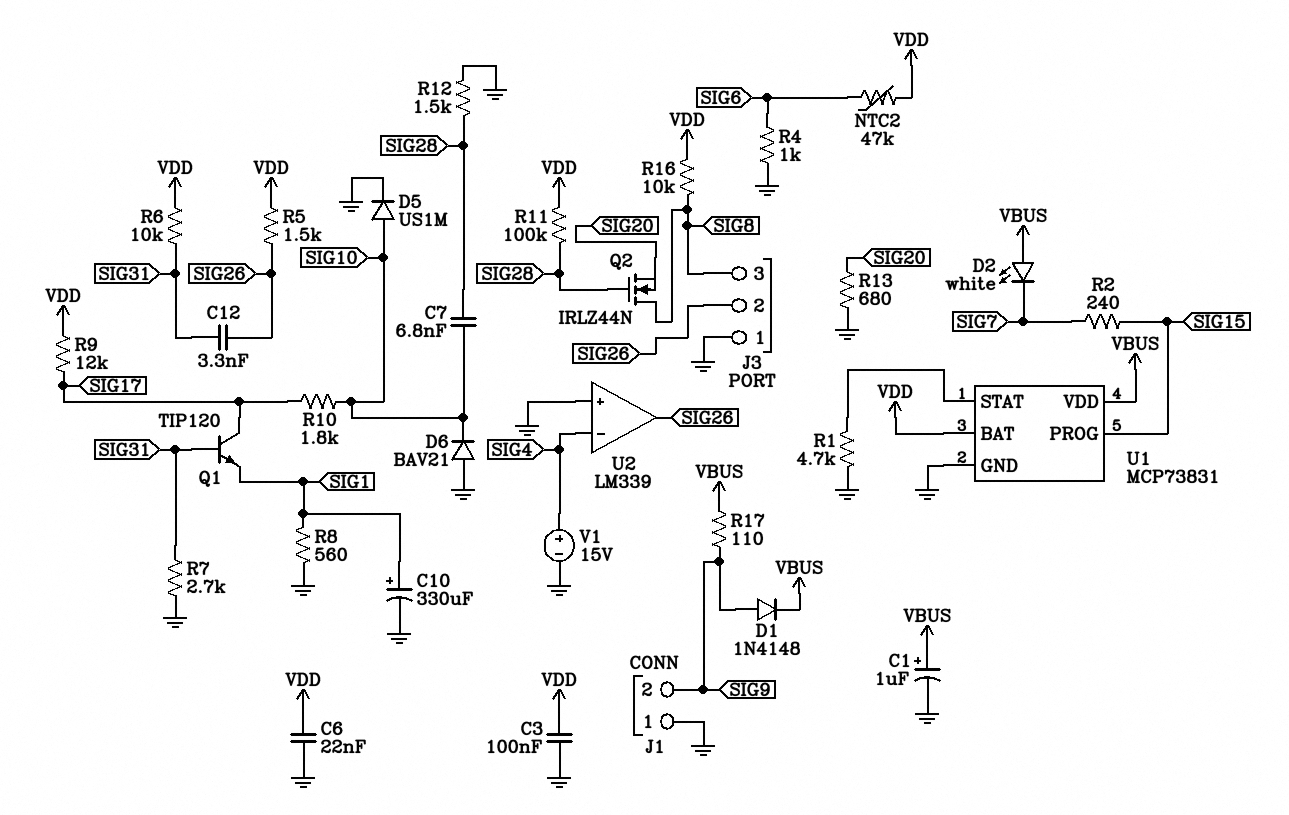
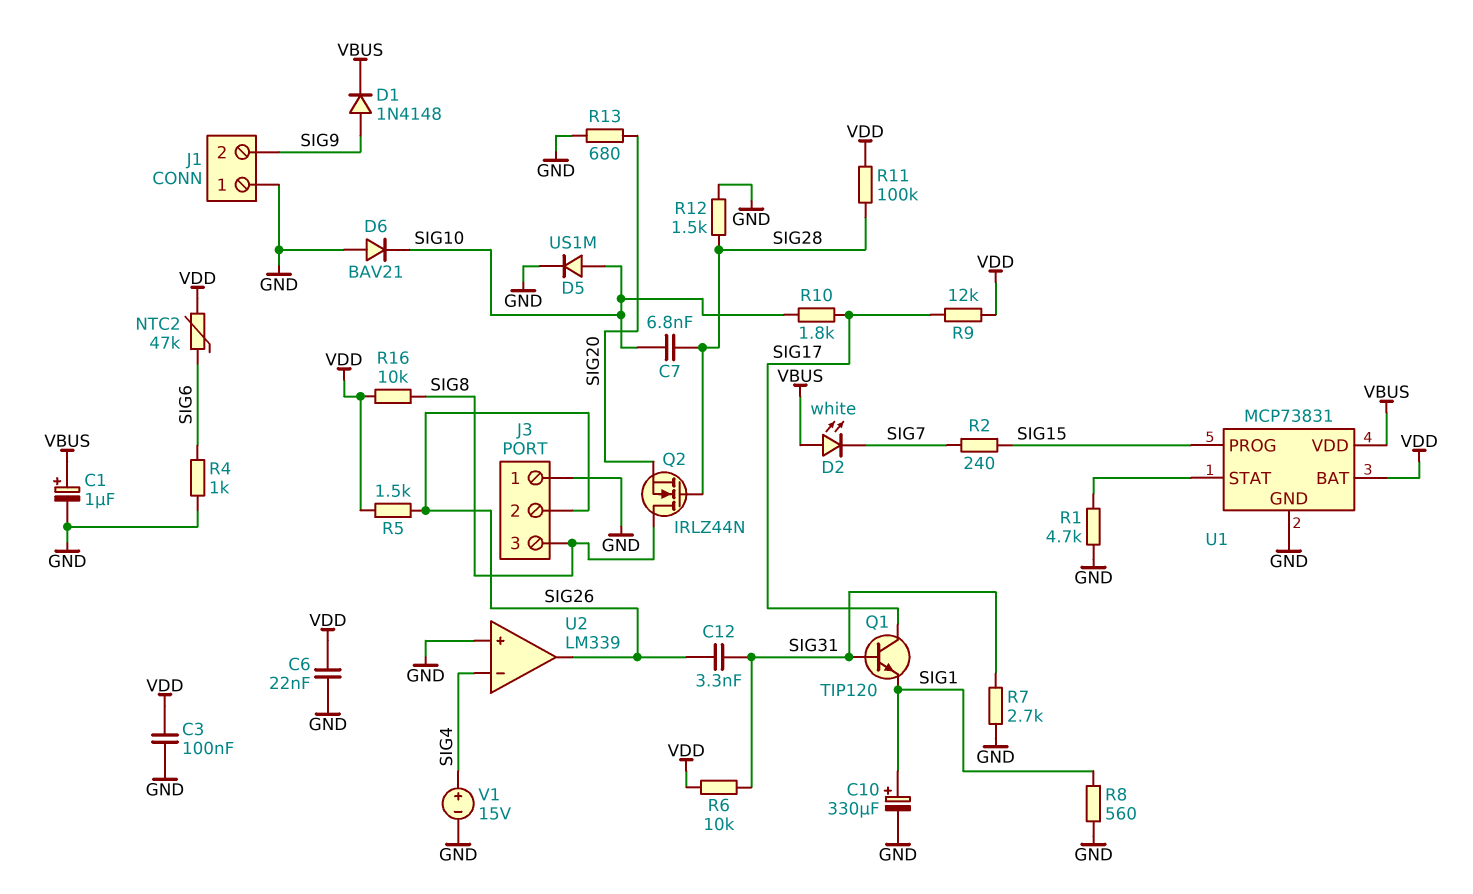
R17: 110 (SIG9, VBUS) -> none

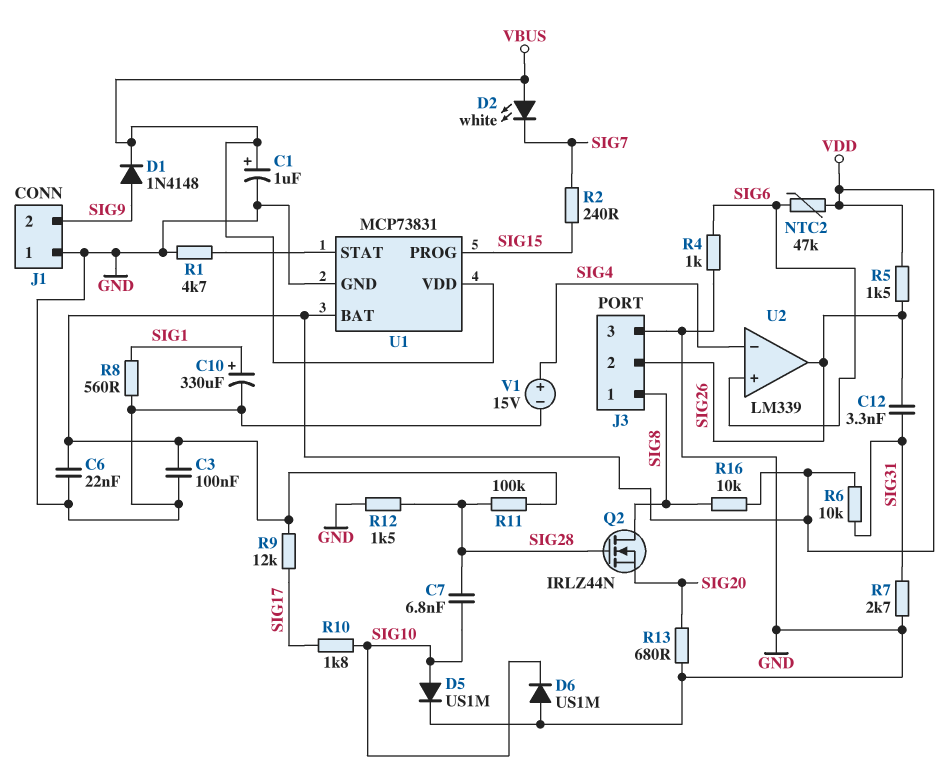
D6: diode BAV21 (A GND, K SIG10) -> diode US1M (A GND, K SIG10)
J3 pin 1: GND -> SIG8
J3 pin 3: SIG8 -> GND
Q1: NPN TIP120 (B SIG31, C SIG17, E SIG1) -> none
U2 pin in+: GND -> SIG6

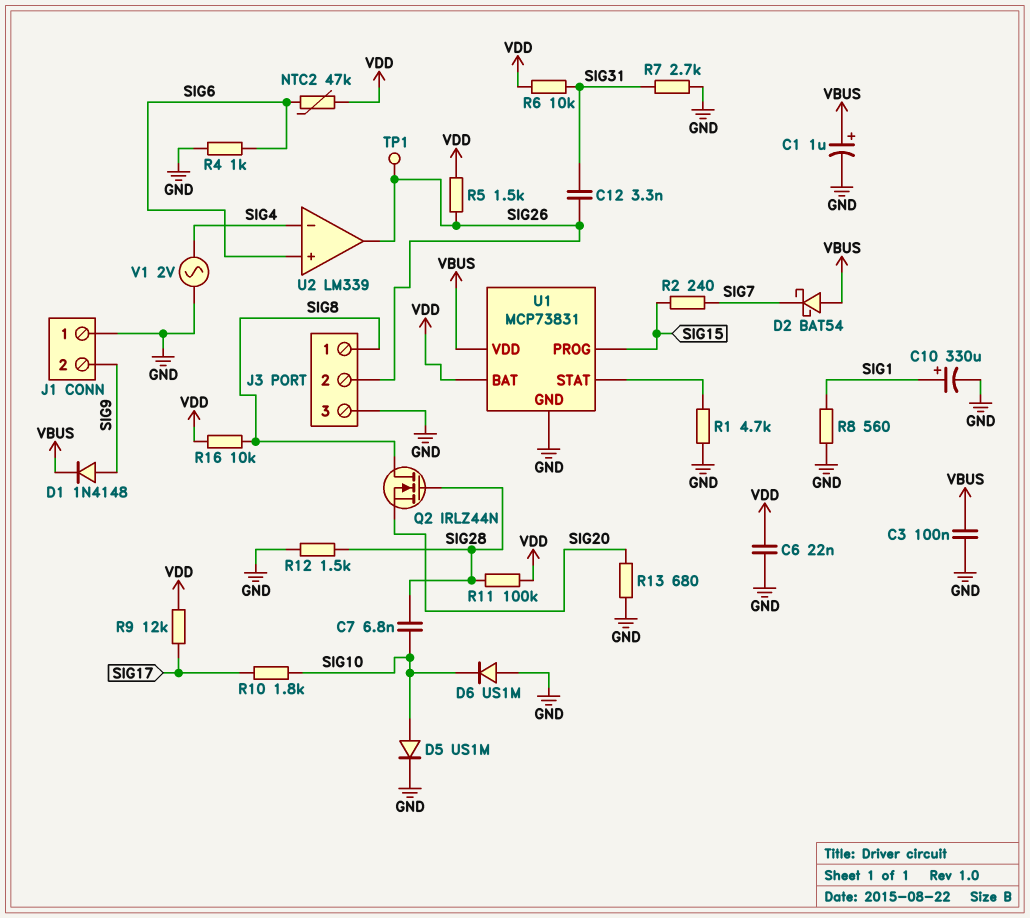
C3: 100nF (GND, VDD) -> 100nF (GND, VBUS)
D2: LED white (A VBUS, K SIG7) -> schottky BAT54 (A VBUS, K SIG7)
TP1: none -> test point (SIG26)
V1: 15V (plus SIG4, minus GND) -> AC 2V (GND, SIG4)

